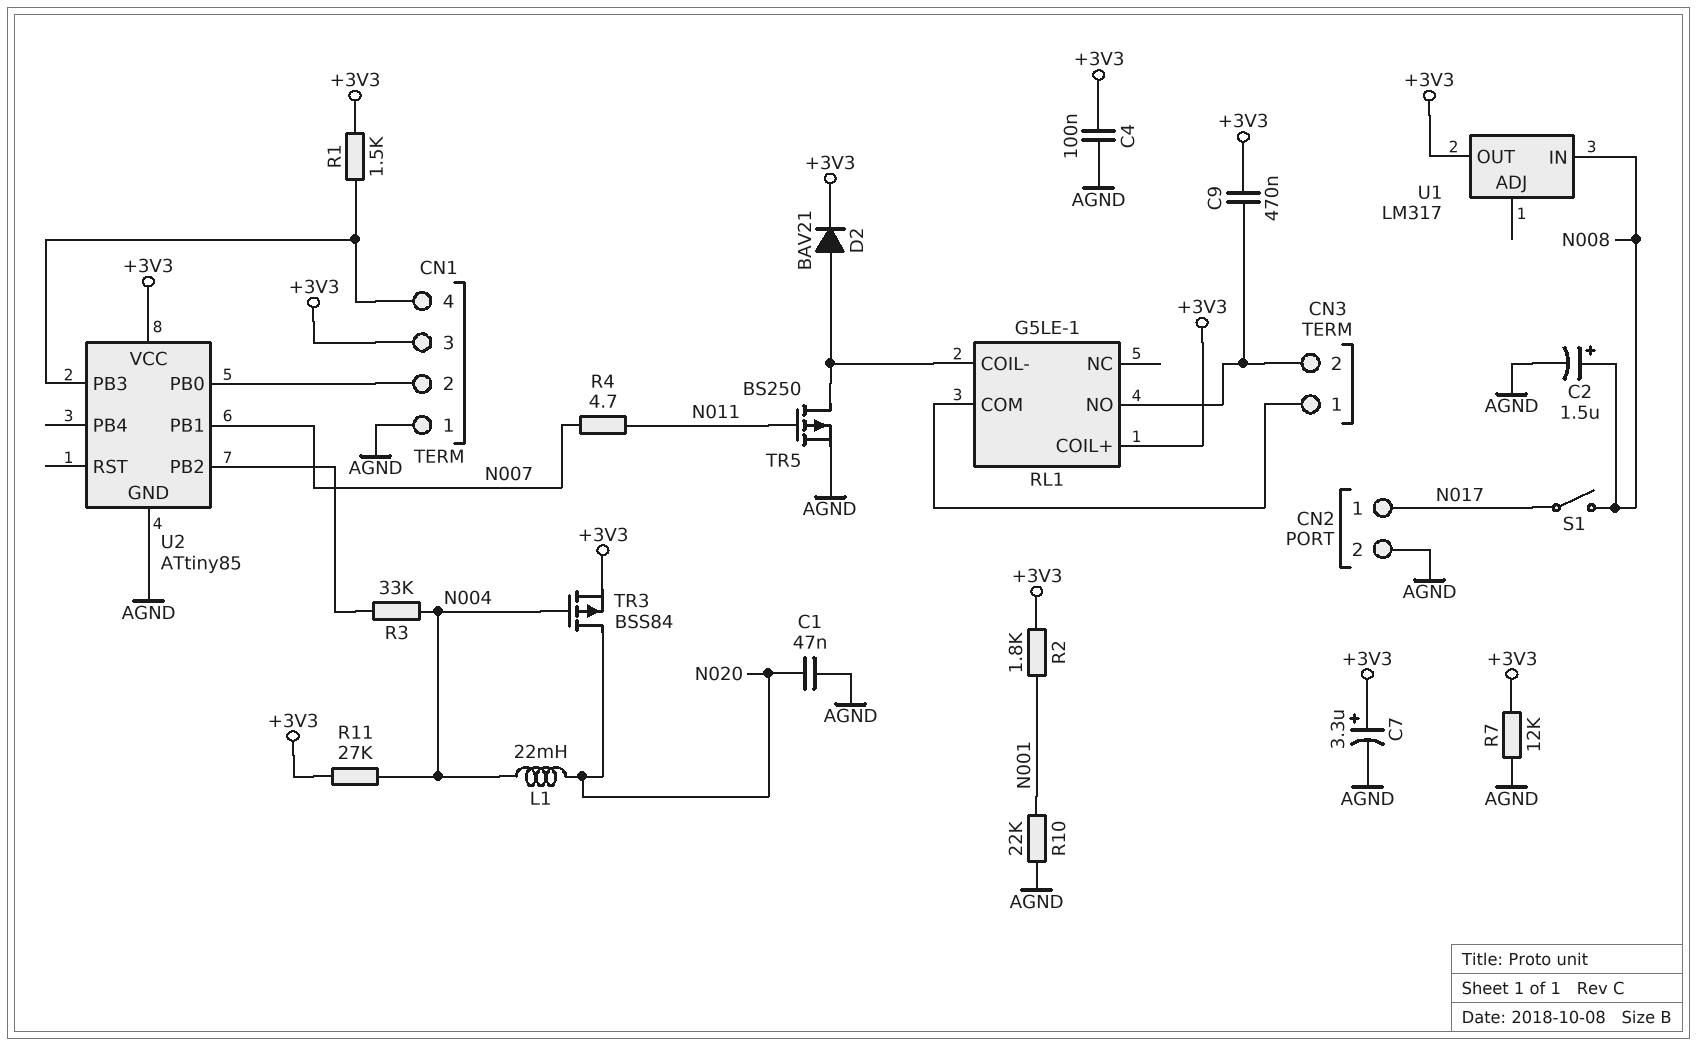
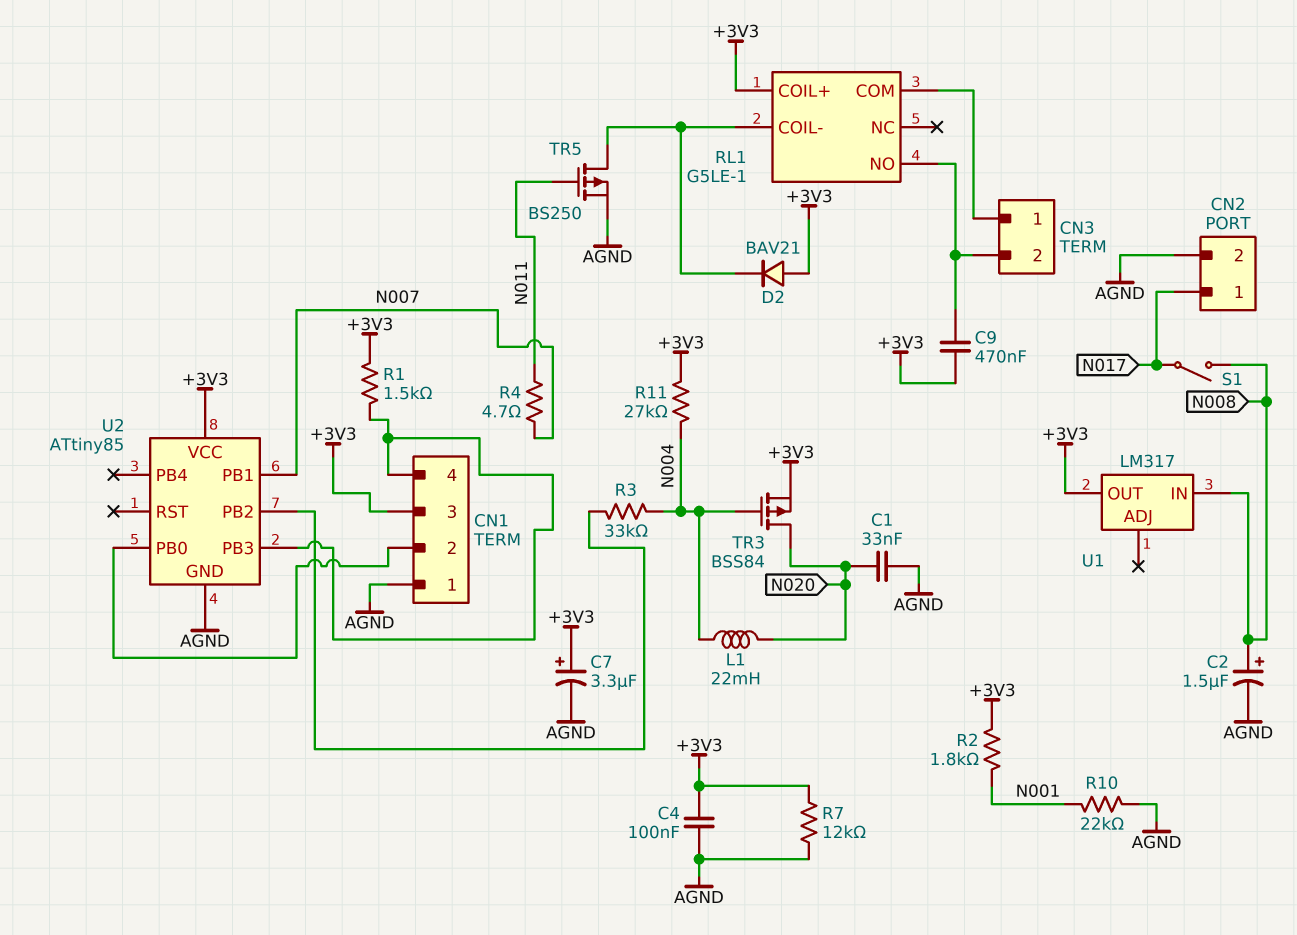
C1: 47nF (AGND, N020) -> 33nF (AGND, N020)
D2: diode BAV21 (A RL1/COIL-, K +3V3) -> diode BAV21 (A +3V3, K RL1/COIL-)

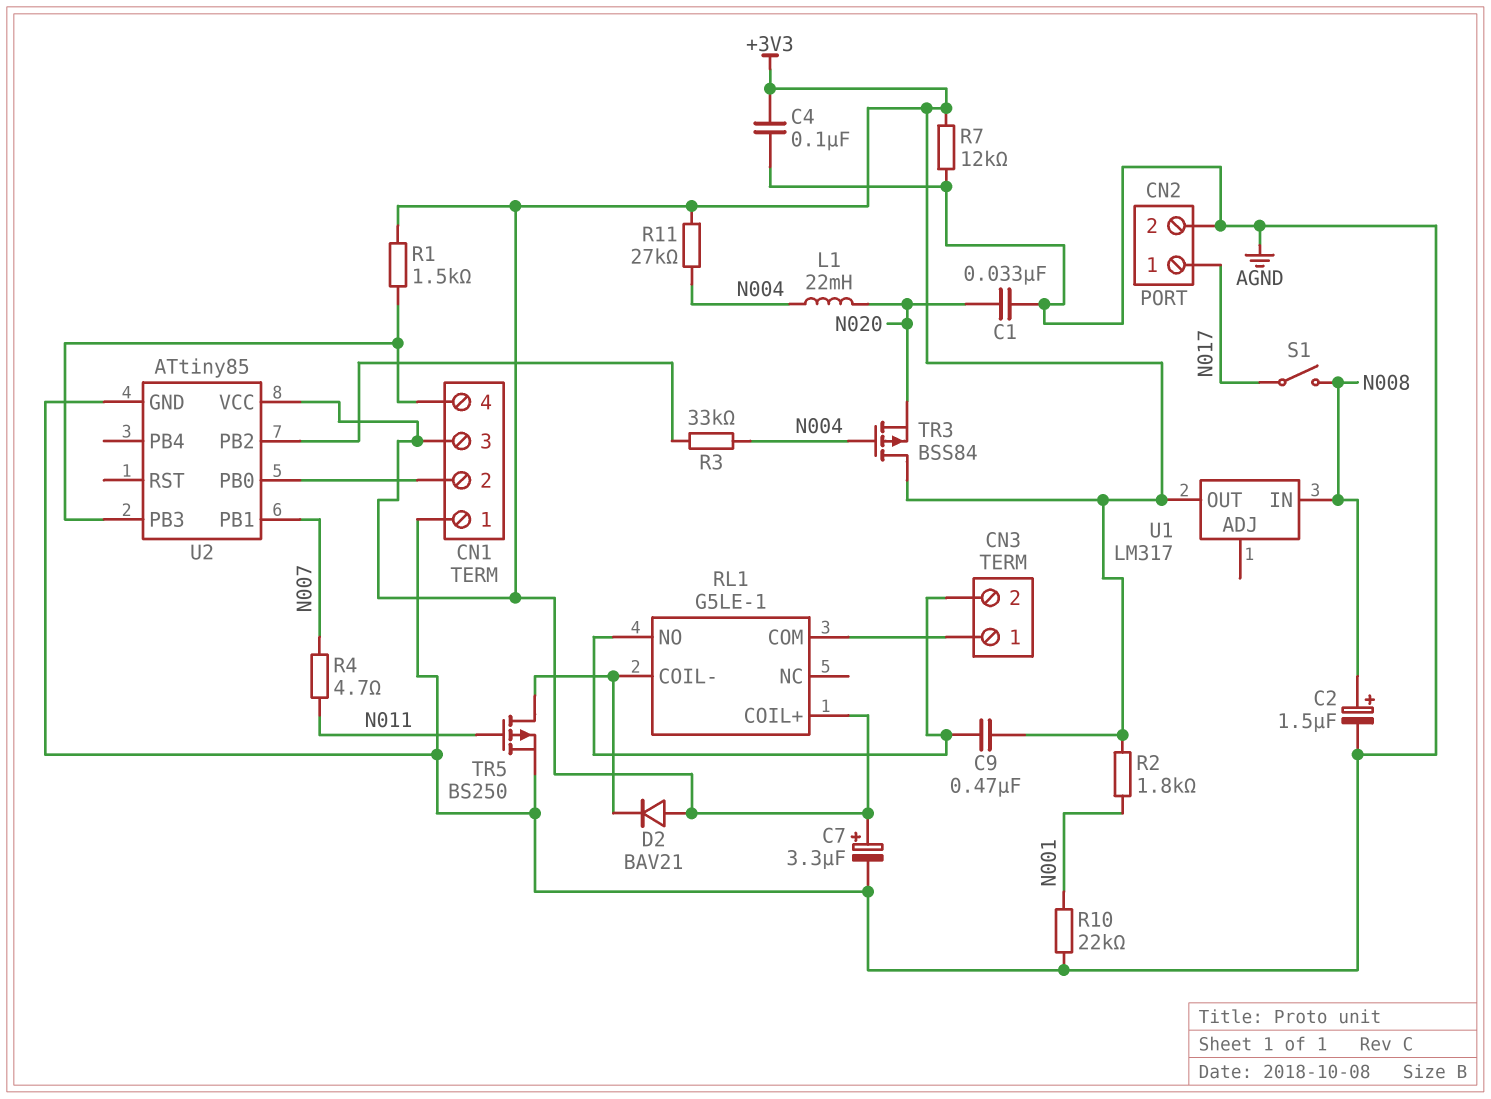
TR3: PMOS BSS84 (G N004, D N020, S +3V3) -> PMOS BSS84 (G N004, D +3V3, S N020)

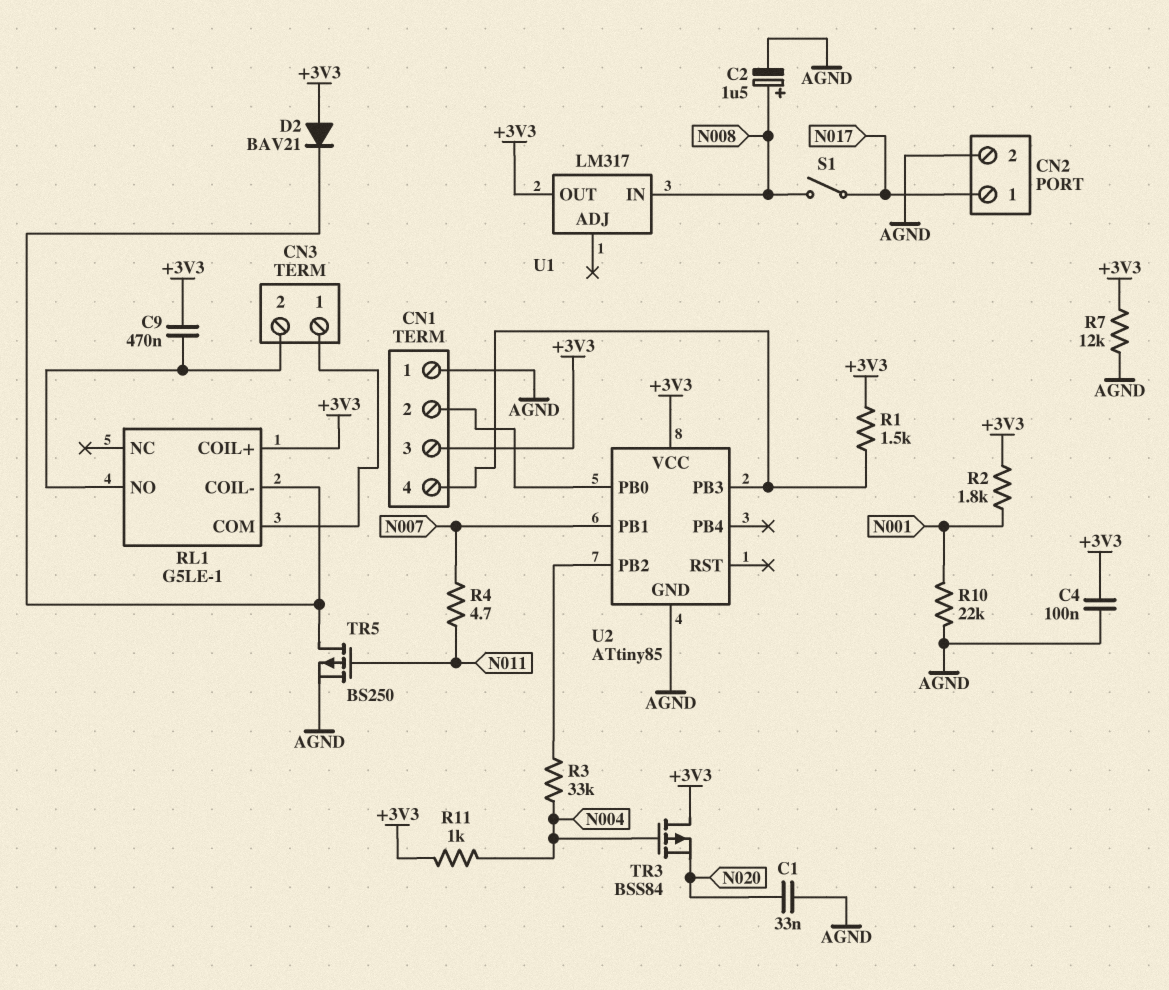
C7: 3.3uF (plus +3V3, minus AGND) -> none
L1: 22mH (N004, N020) -> none
R11: 27k (+3V3, N004) -> 1k (+3V3, N004)

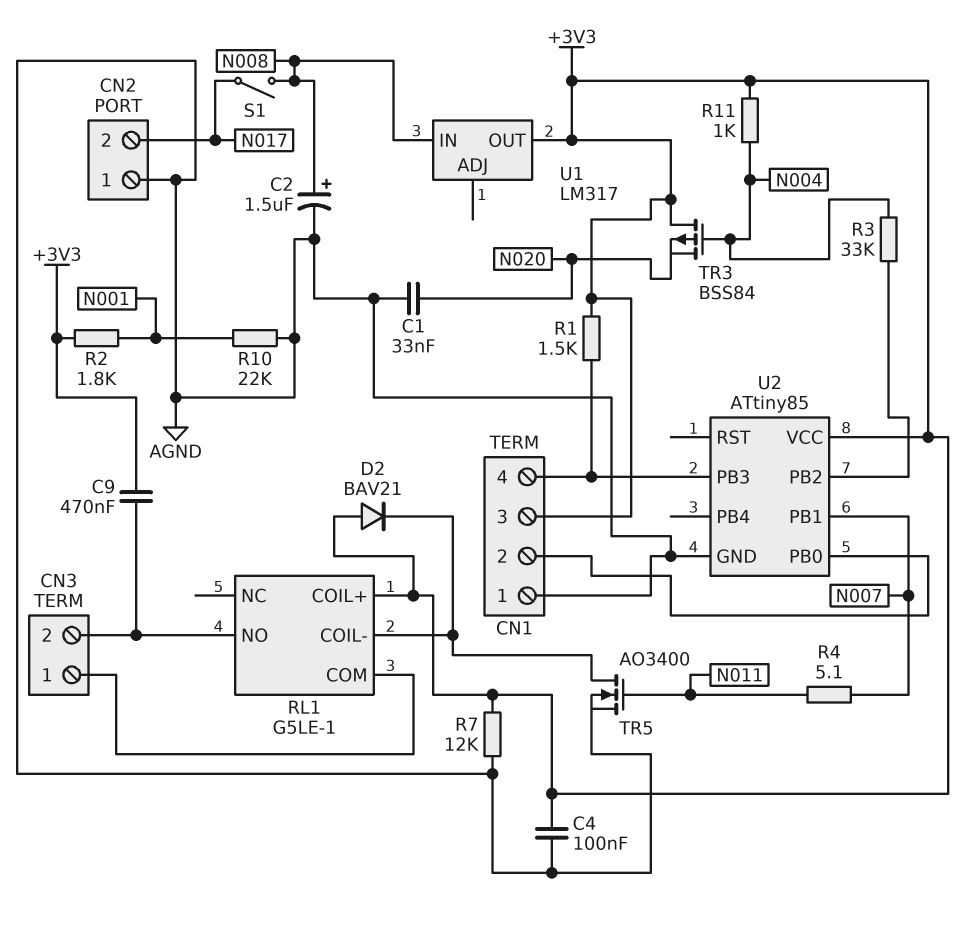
CN2 pin 1: N017 -> AGND
CN2 pin 2: AGND -> N017
R4: 4.7 (N007, N011) -> 5.1 (N007, N011)
TR5: PMOS BS250 (G N011, D RL1/COIL-, S AGND) -> NMOS AO3400 (G N011, D RL1/COIL-, S AGND)

